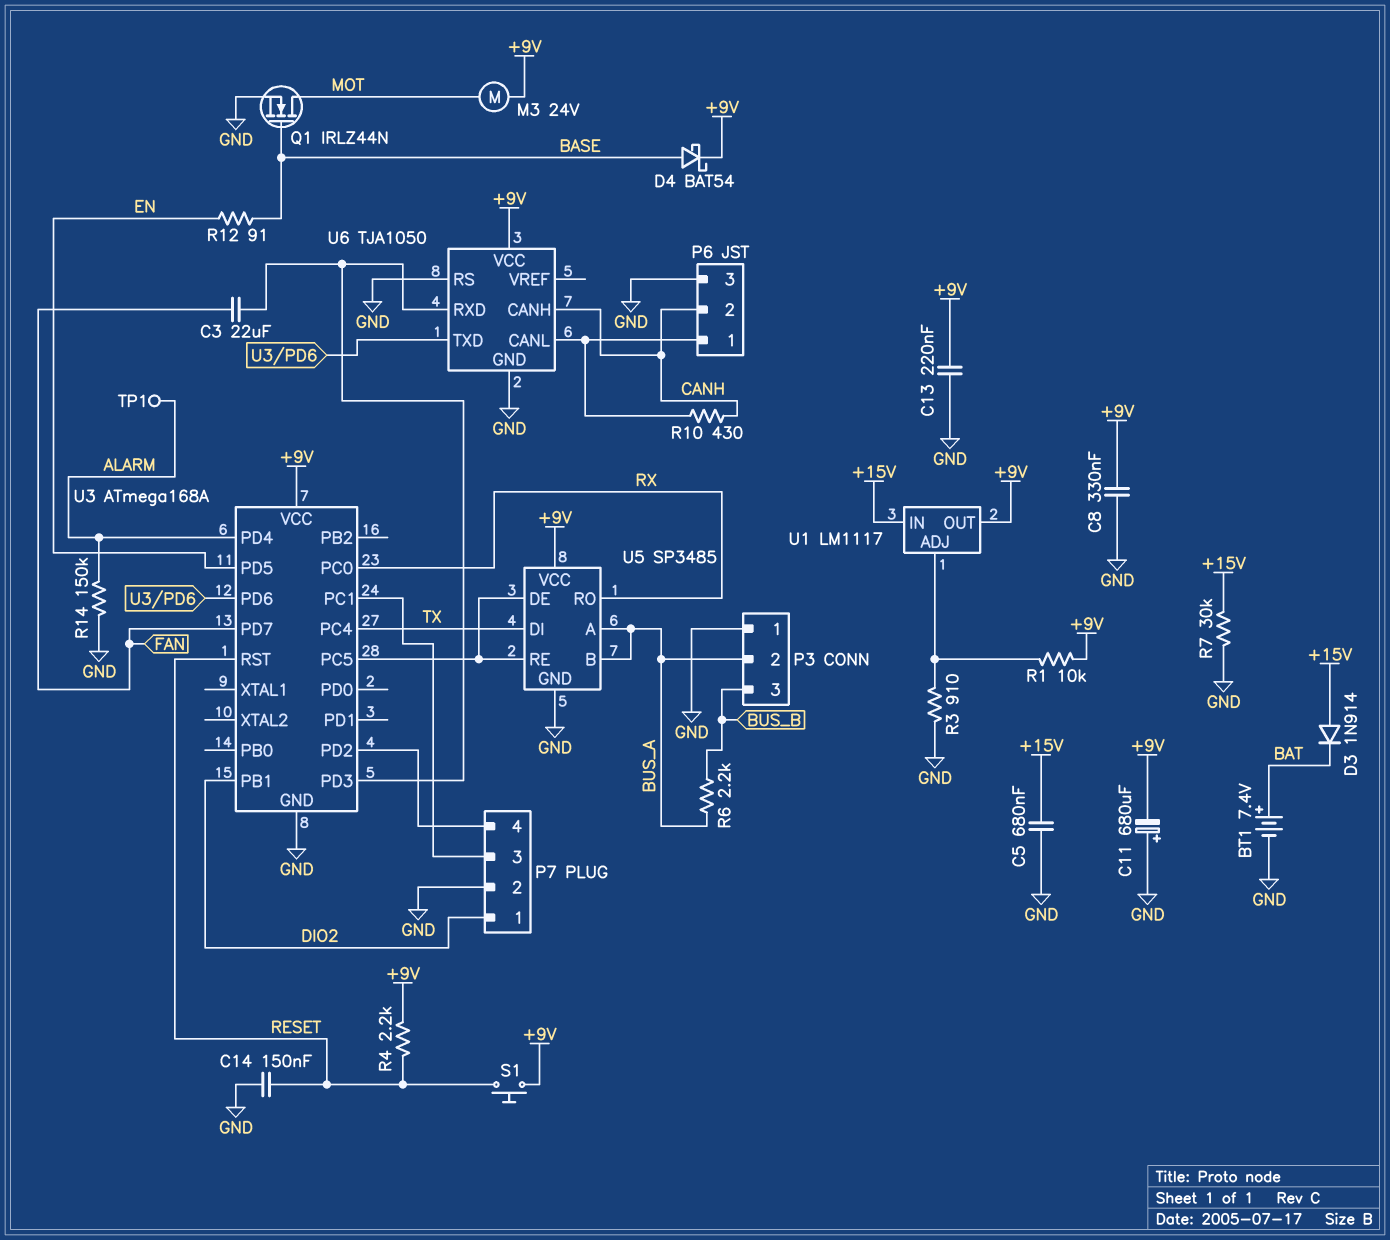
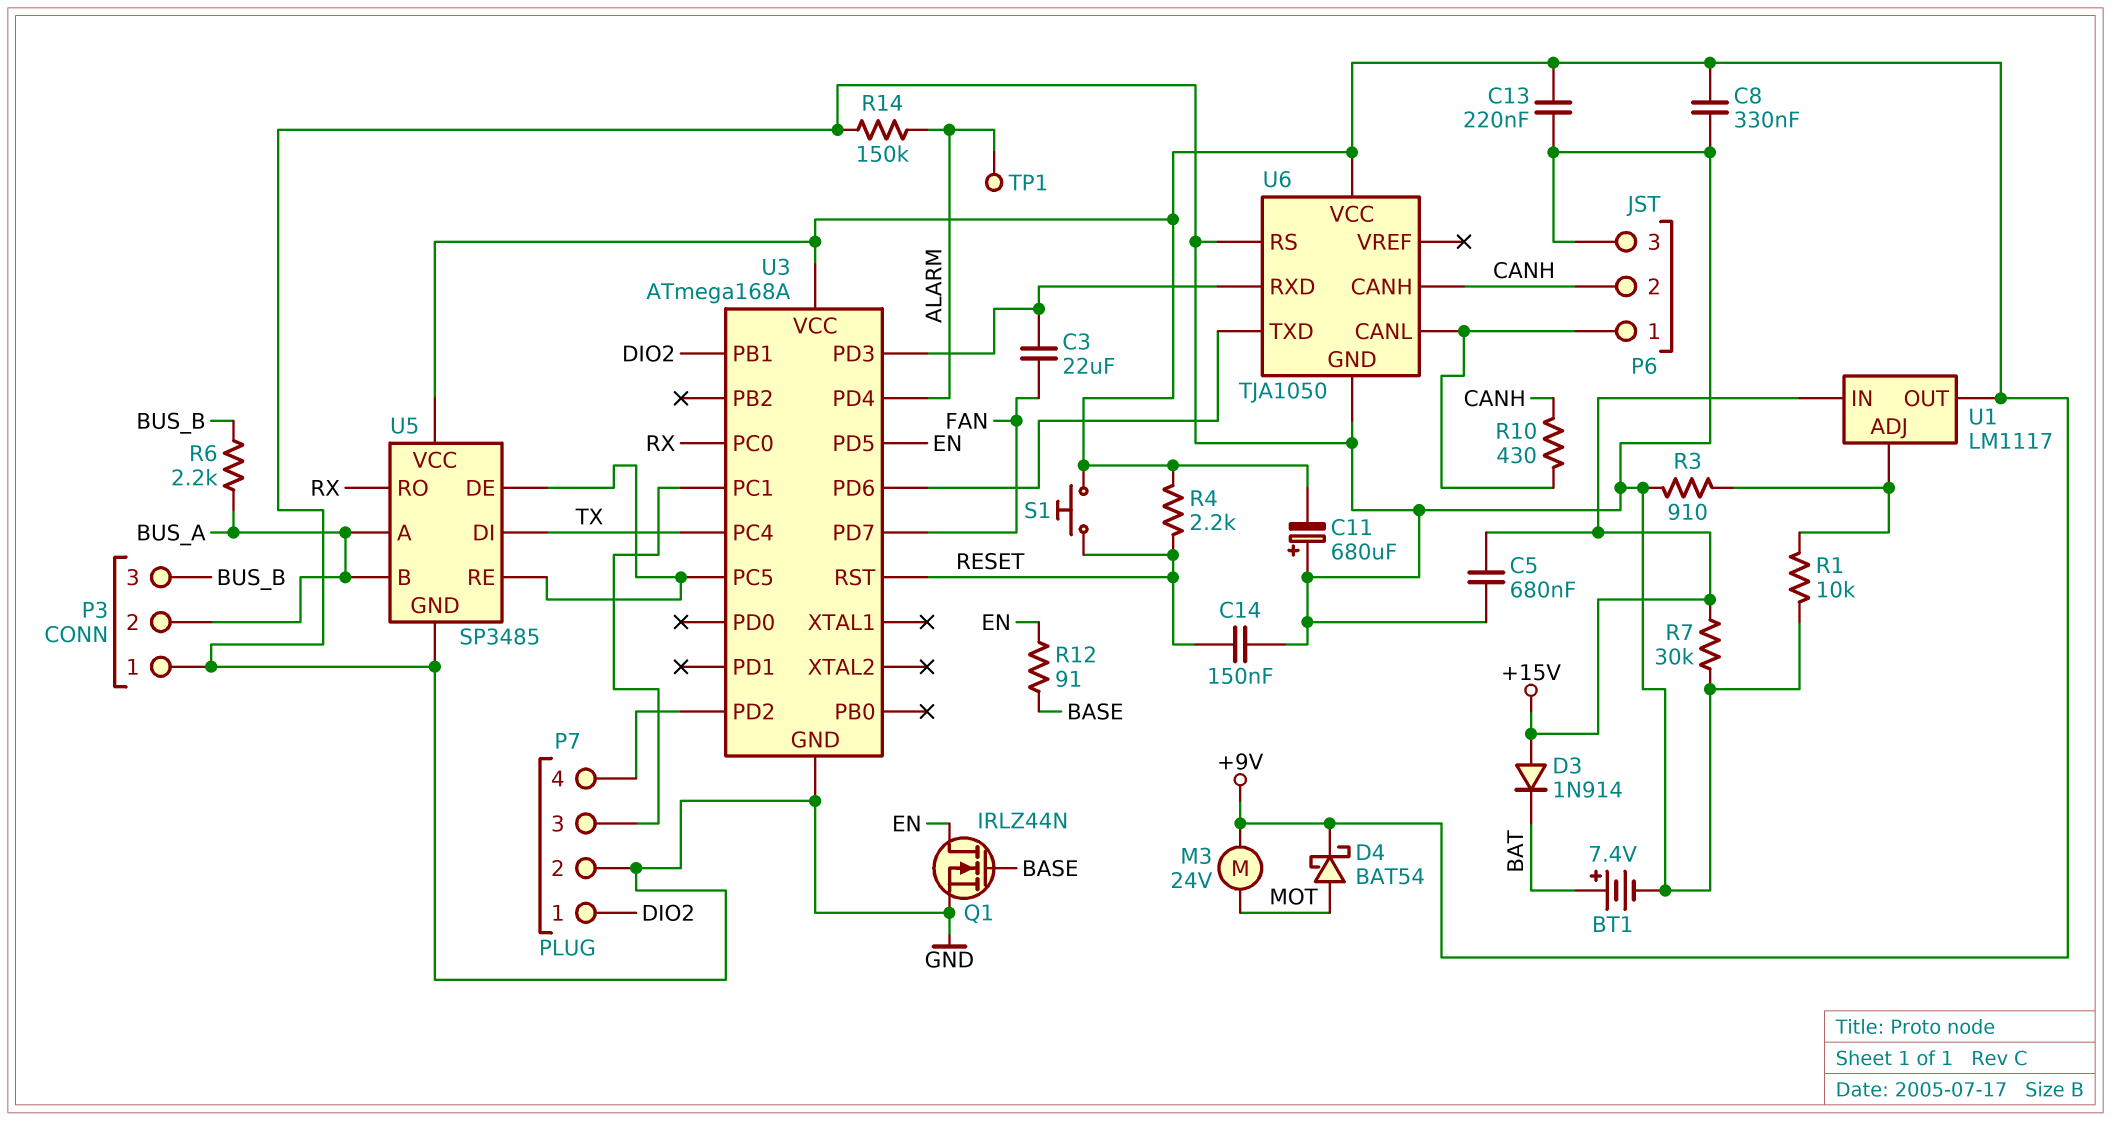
D4: schottky BAT54 (A BASE, K +9V) -> schottky BAT54 (A MOT, K +9V)
Q1: NMOS IRLZ44N (G BASE, D MOT, S GND) -> NMOS IRLZ44N (G BASE, D EN, S GND)
R1: 10k (+9V, U1/ADJ) -> 10k (GND, U1/ADJ)

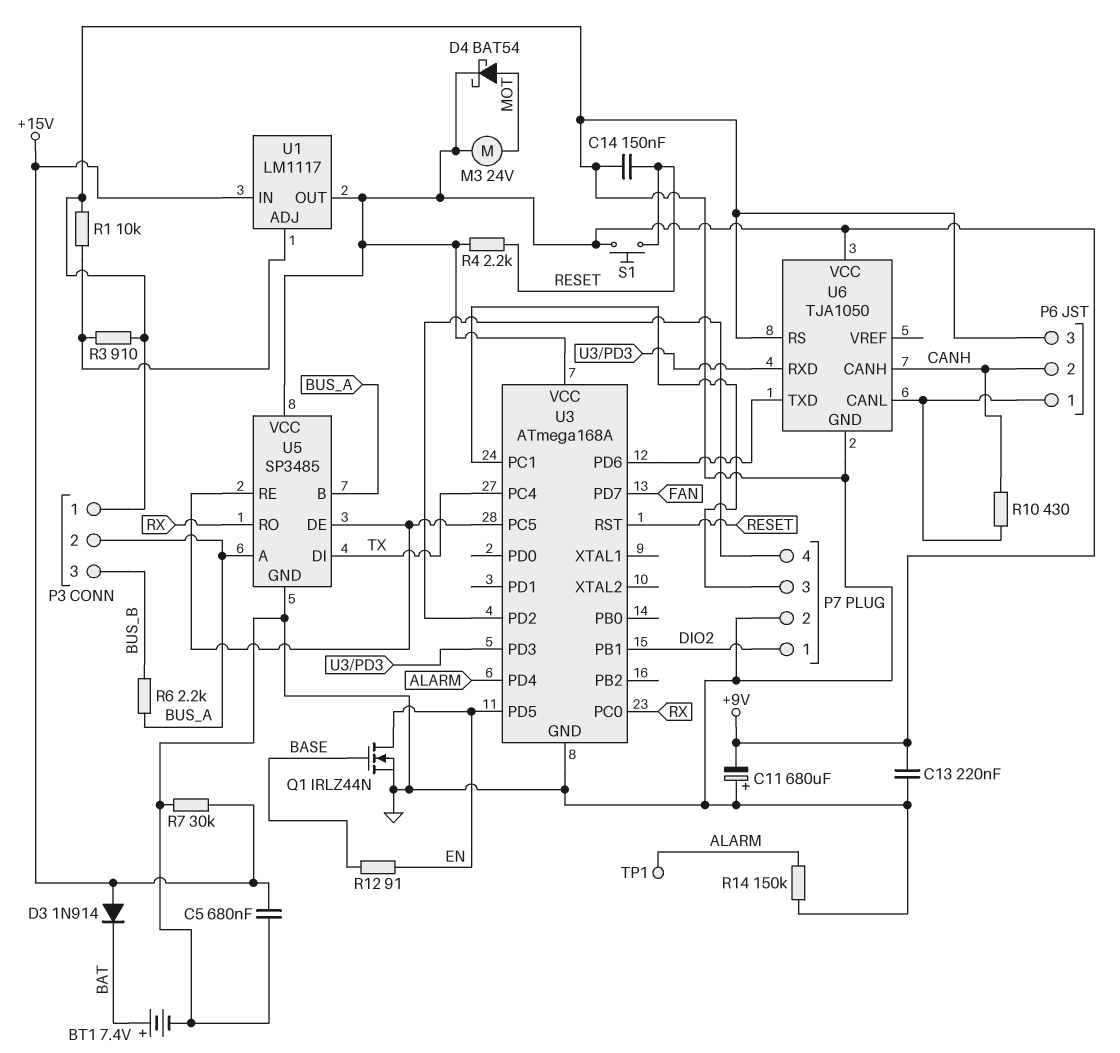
C3: 22uF (FAN, U3/PD3) -> none
C8: 330nF (+9V, GND) -> none

